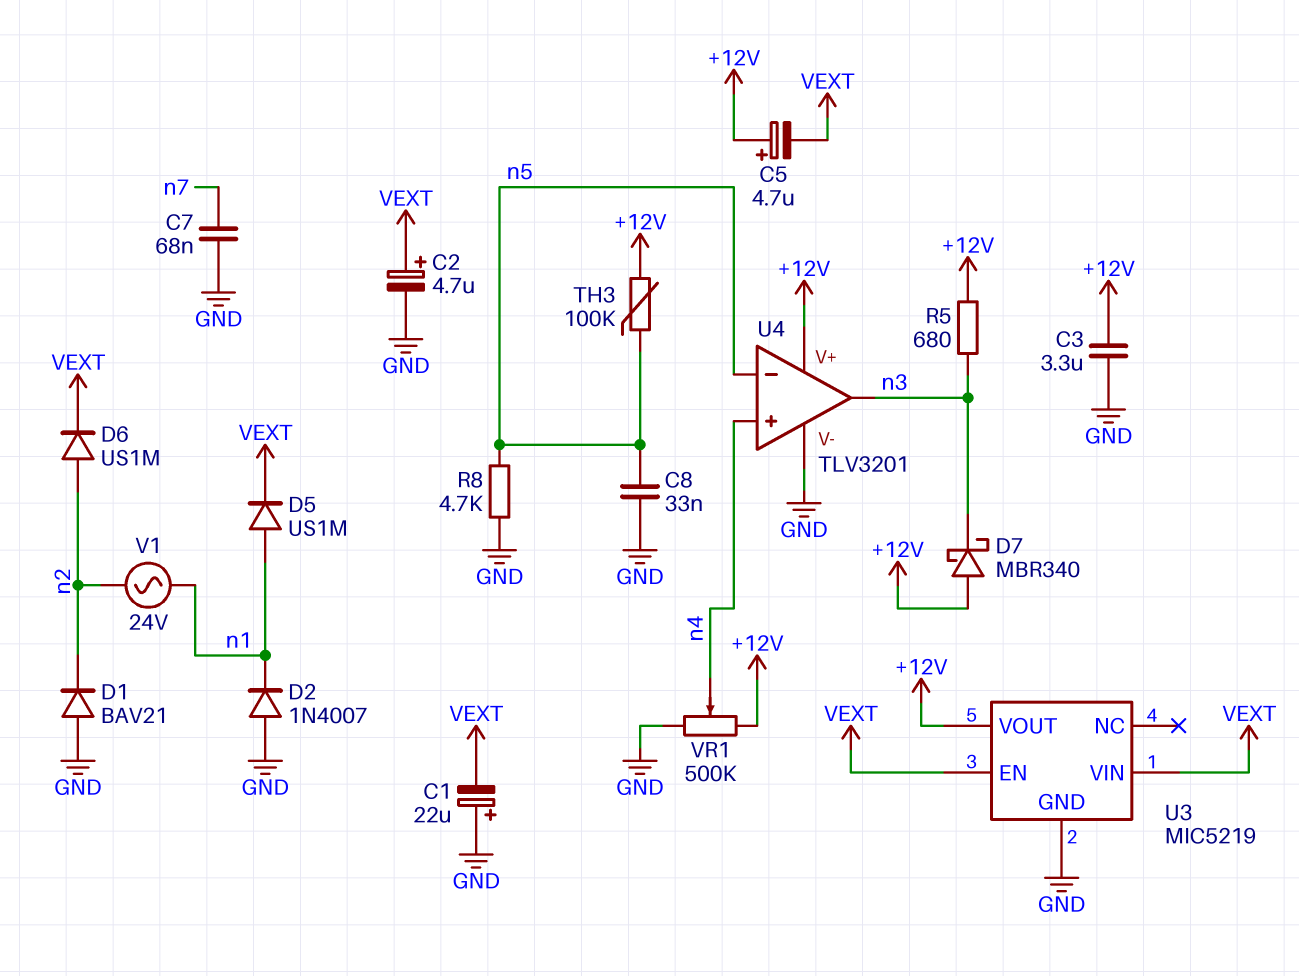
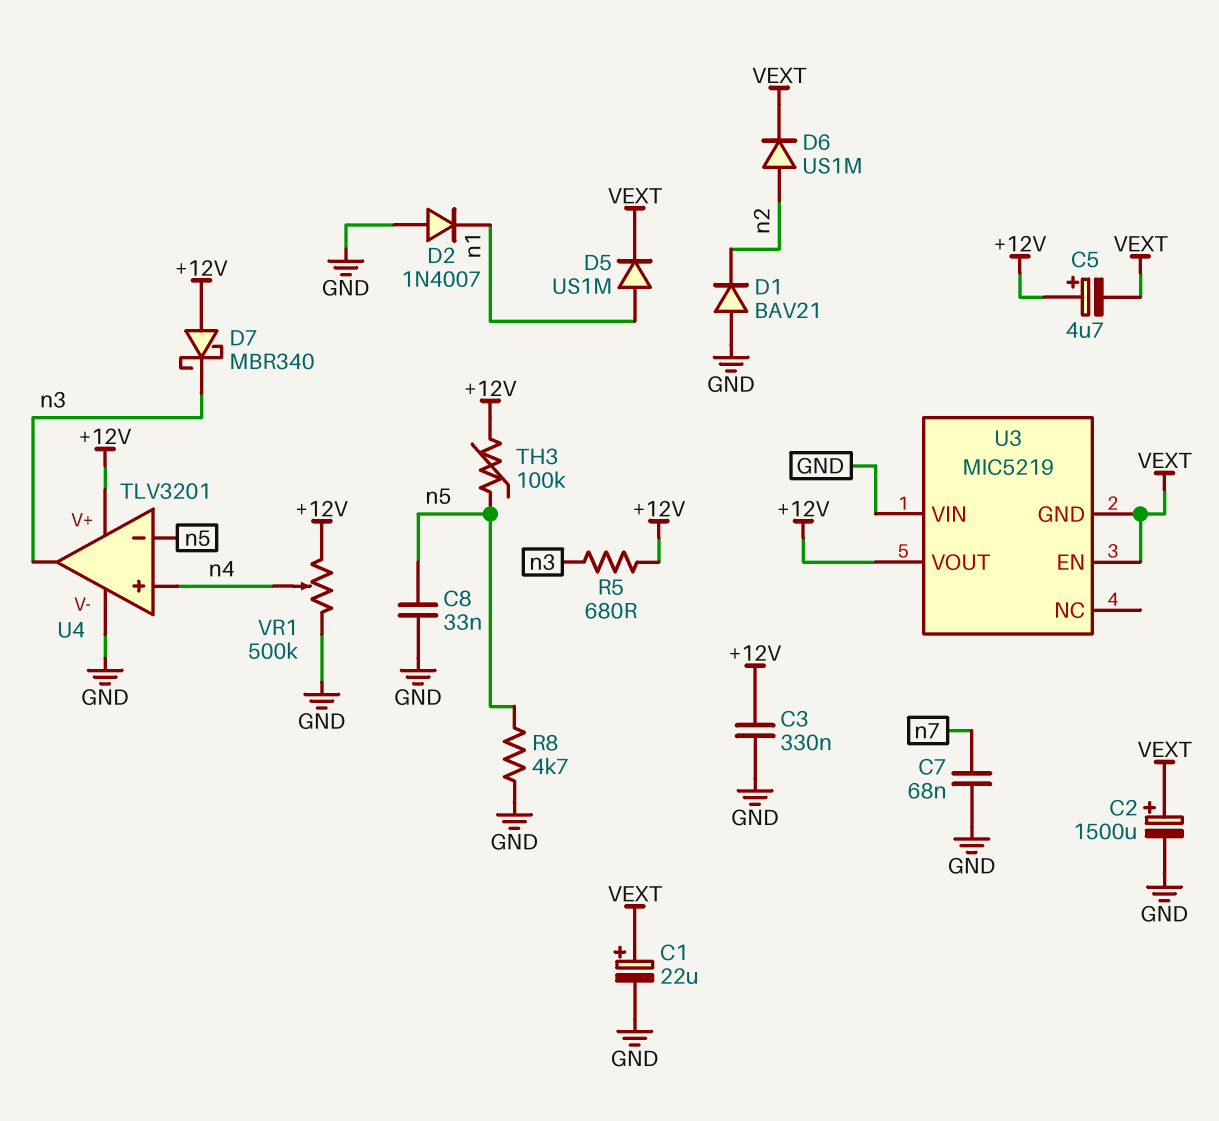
C1: 22uF (plus GND, minus VEXT) -> 22uF (plus VEXT, minus GND)
C2: 4.7uF (plus VEXT, minus GND) -> 1500uF (plus VEXT, minus GND)
C3: 3.3uF (+12V, GND) -> 330nF (+12V, GND)
U3 pin GND: GND -> VEXT
U3 pin VIN: VEXT -> GND
V1: AC 24V (n1, n2) -> none

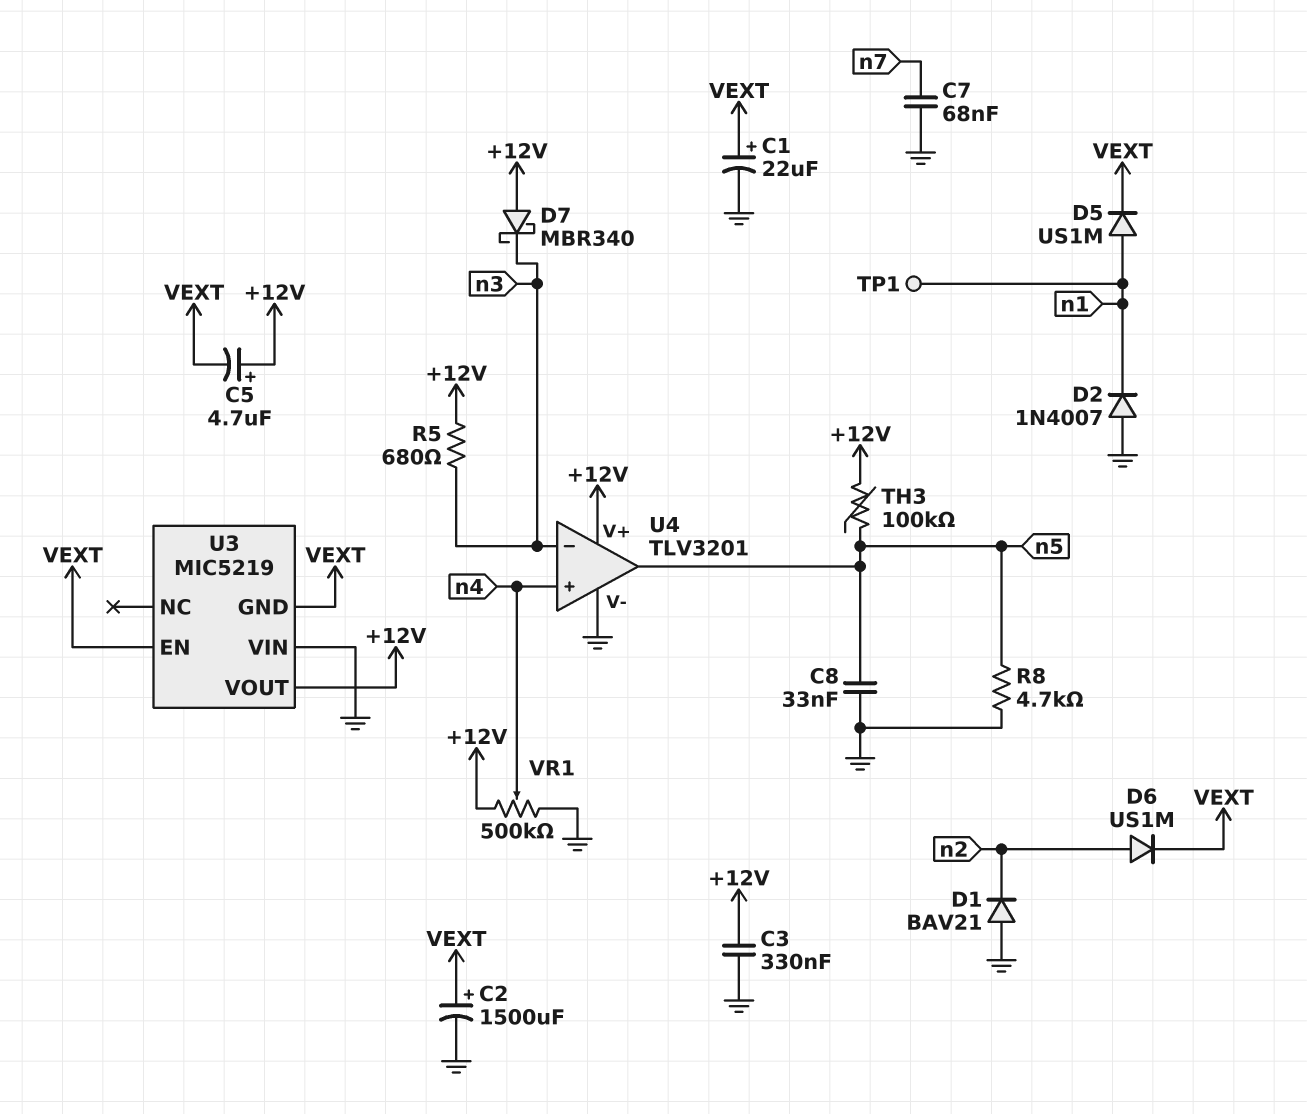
TP1: none -> test point (n1)
U4 pin in-: n5 -> n3
U4 pin out: n3 -> n5

